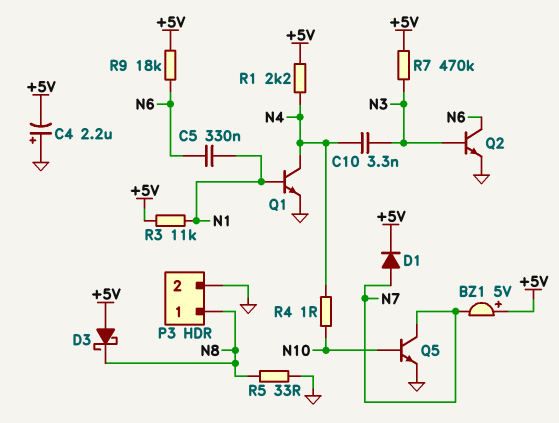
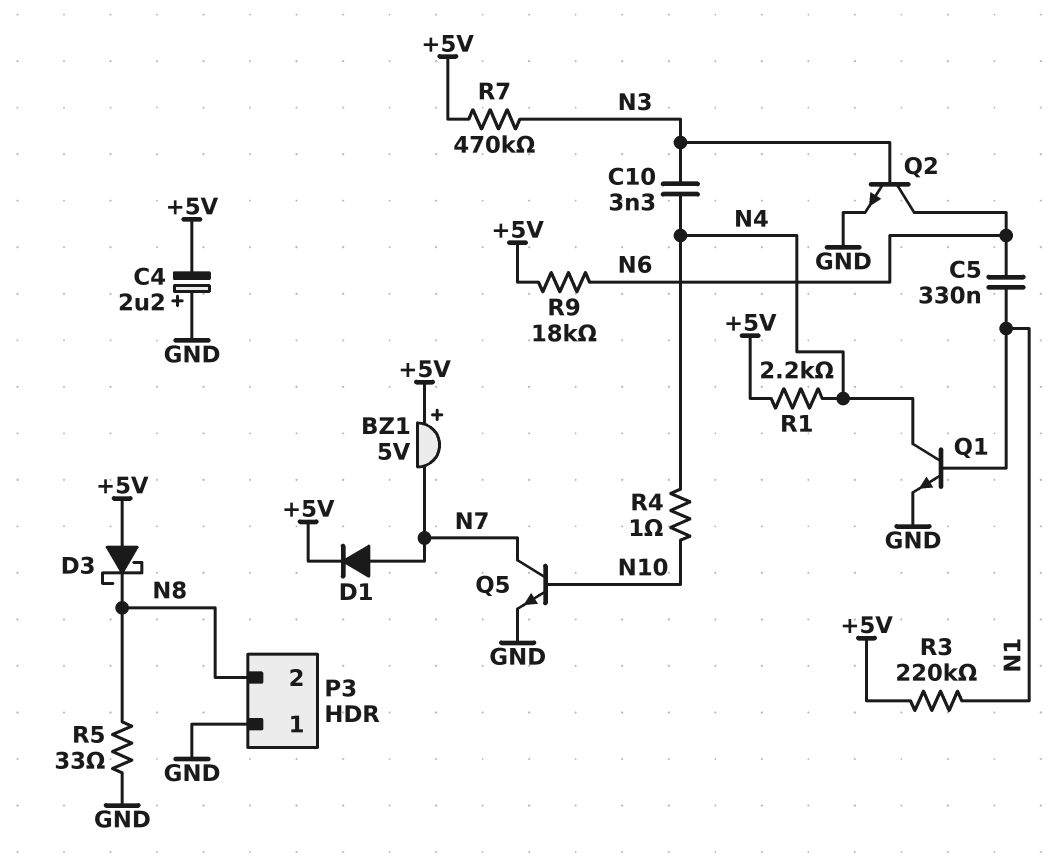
P3 pin 1: N8 -> GND
P3 pin 2: GND -> N8
R3: 11k (+5V, N1) -> 220k (+5V, N1)

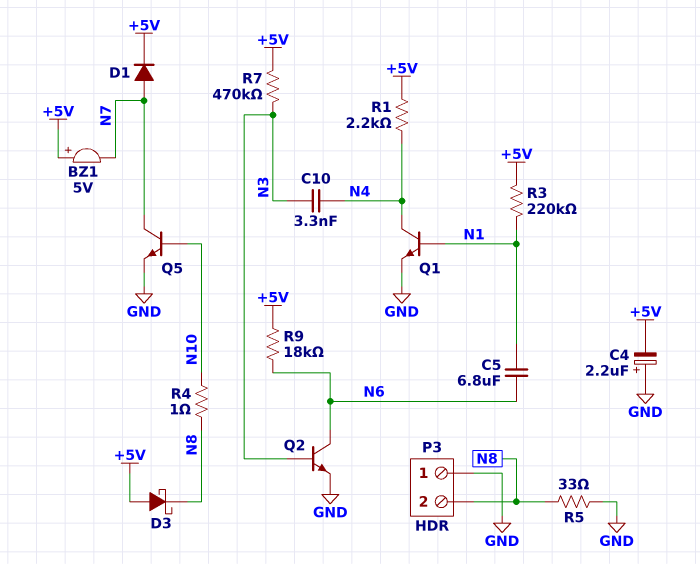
C5: 330nF (N1, N6) -> 6.8uF (N1, N6)
R4: 1 (N4, N10) -> 1 (N8, N10)

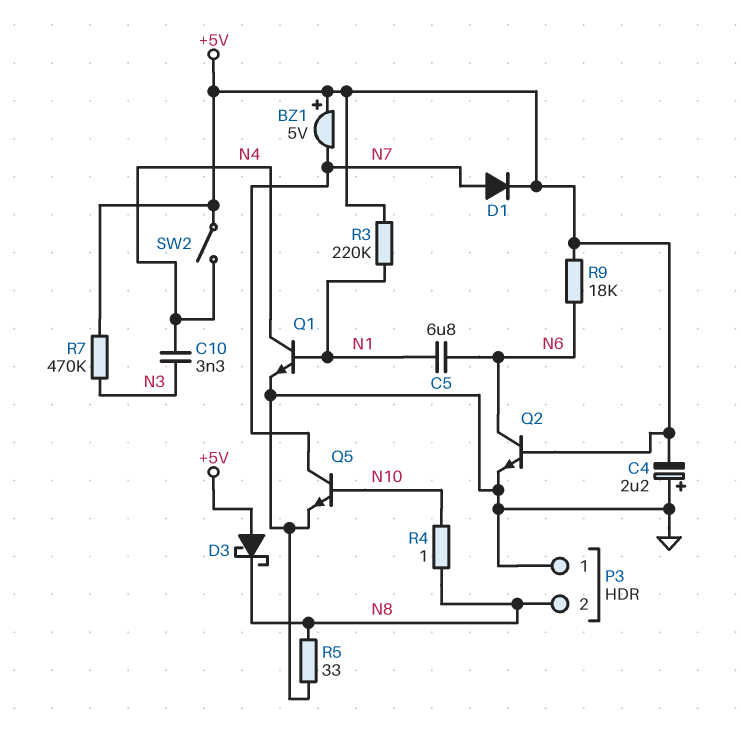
Q2: NPN (B N3, C N6, E GND) -> NPN (B +5V, C N6, E GND)
R1: 2.2k (+5V, N4) -> none
SW2: none -> switch (+5V, N4)

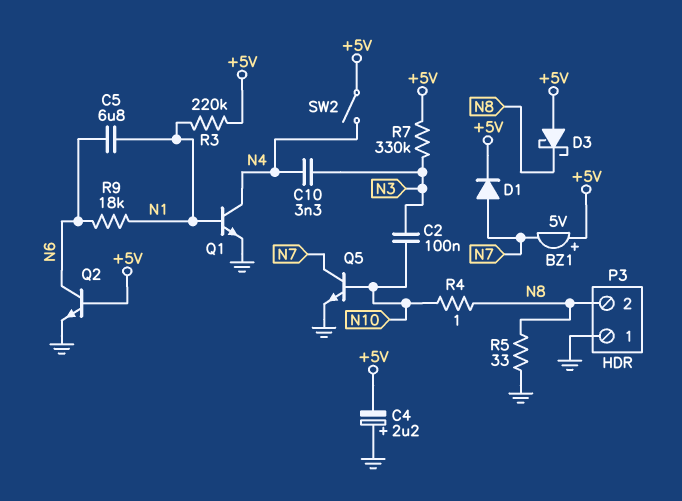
C2: none -> 100nF (N3, N10)
R7: 470k (+5V, N3) -> 330k (+5V, N3)
R9: 18k (+5V, N6) -> 18k (N1, N6)

